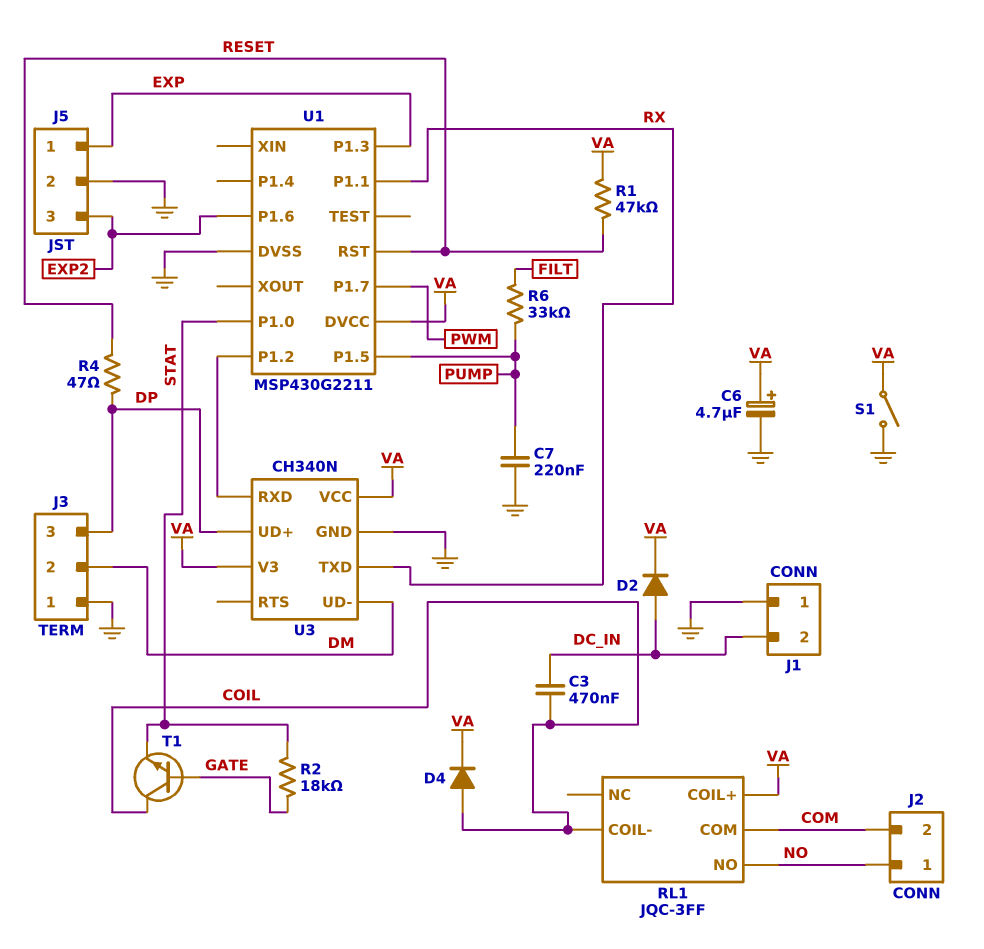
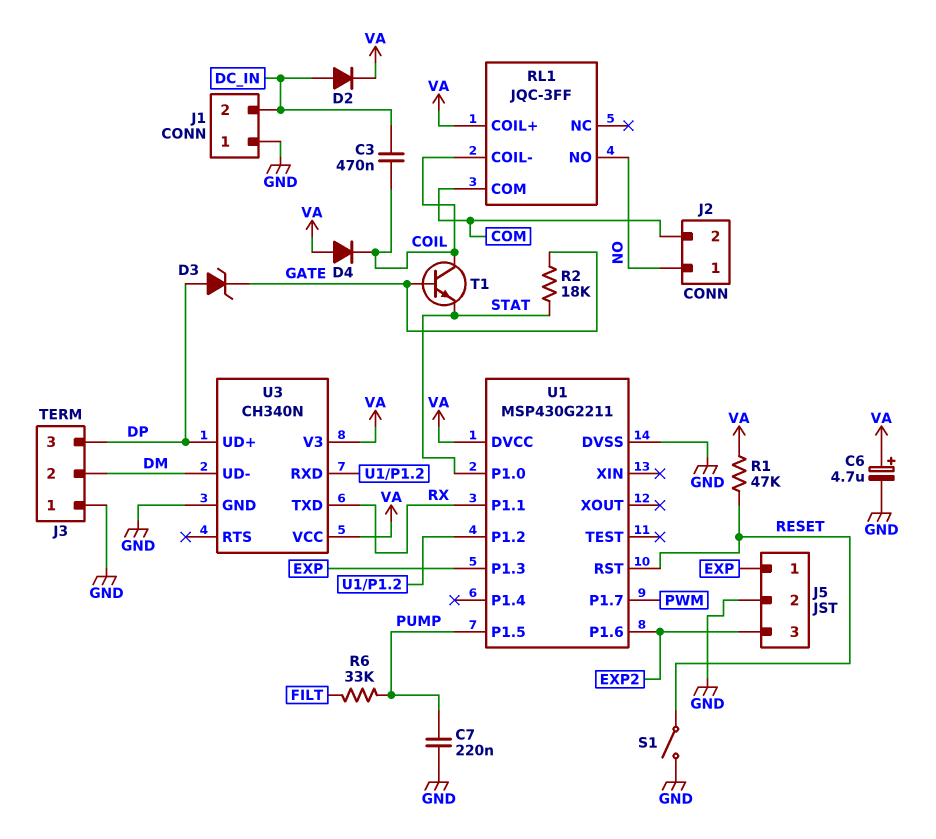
D3: none -> zener (A DP, K GATE)
D4: diode (A COIL, K VA) -> diode (A VA, K COIL)
R4: 47 (DP, RESET) -> none
S1: switch (GND, VA) -> switch (GND, RESET)

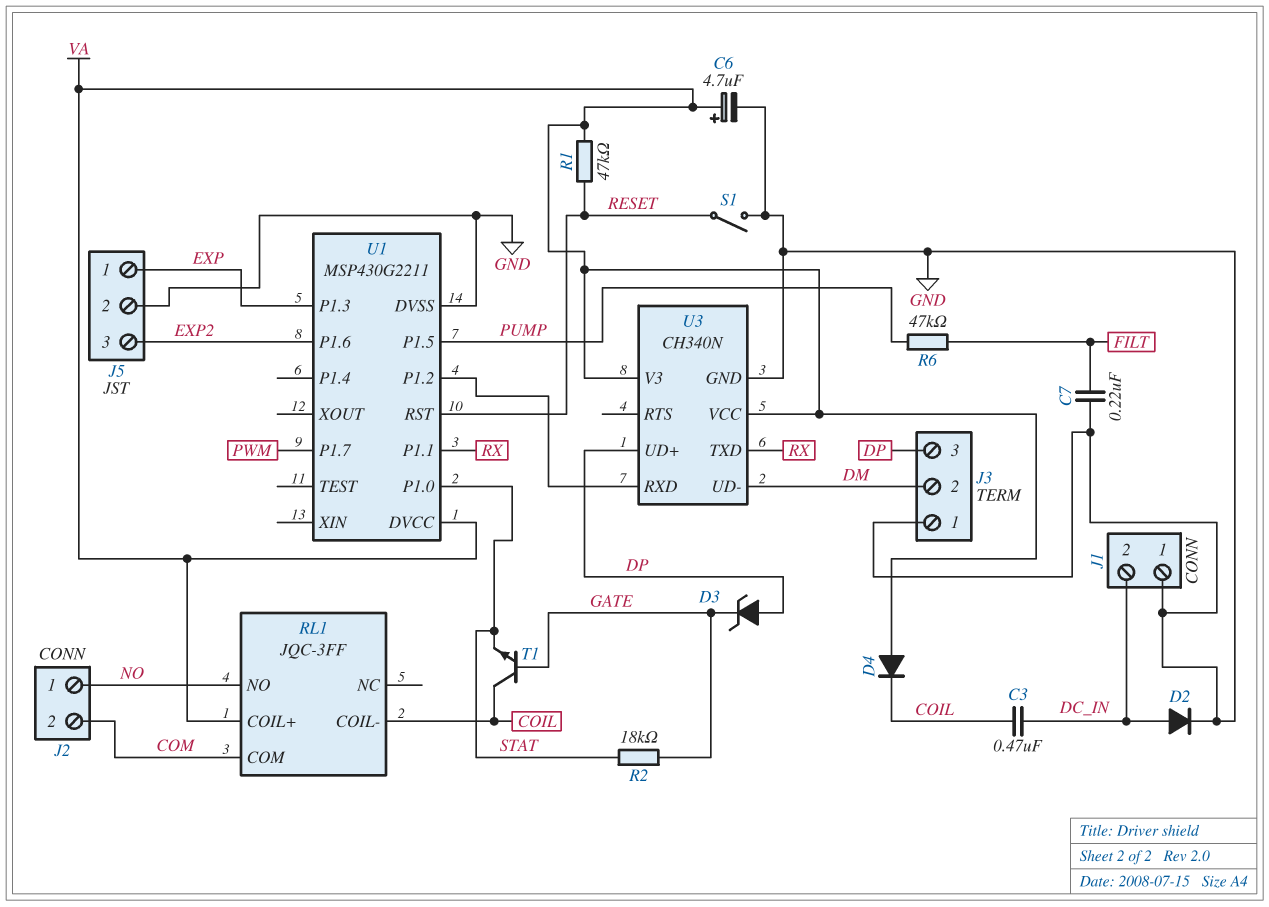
C7: 220nF (GND, PUMP) -> 220nF (FILT, GND)
D2: diode (A DC_IN, K VA) -> diode (A DC_IN, K GND)
R6: 33k (FILT, PUMP) -> 47k (FILT, PUMP)

